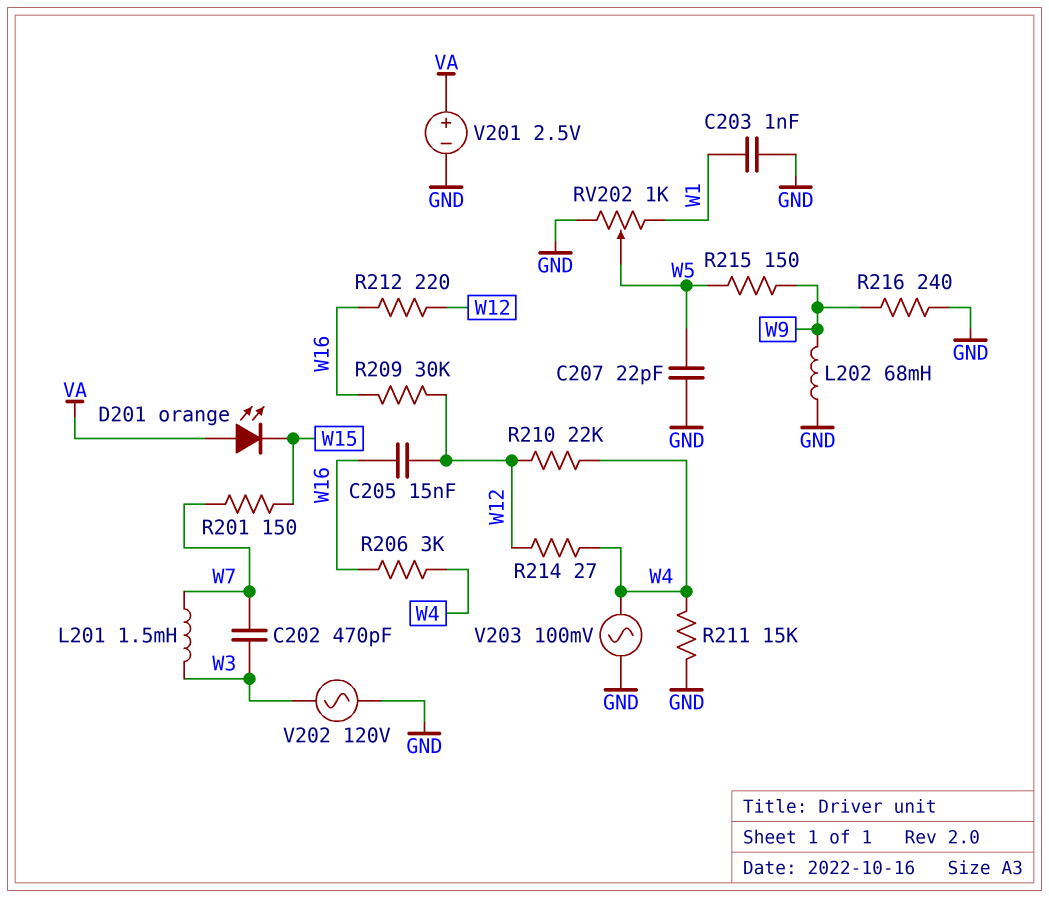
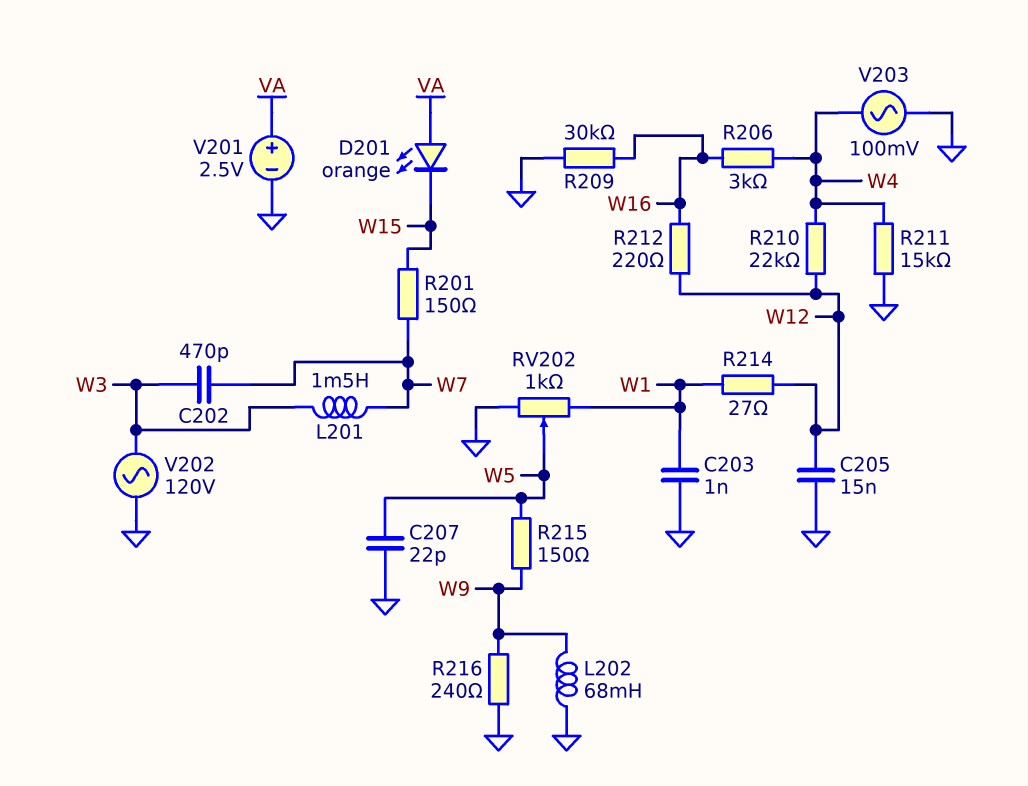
C205: 15nF (W12, W16) -> 15nF (GND, W12)
R209: 30k (W12, W16) -> 30k (GND, W16)
R214: 27 (W4, W12) -> 27 (W1, W12)

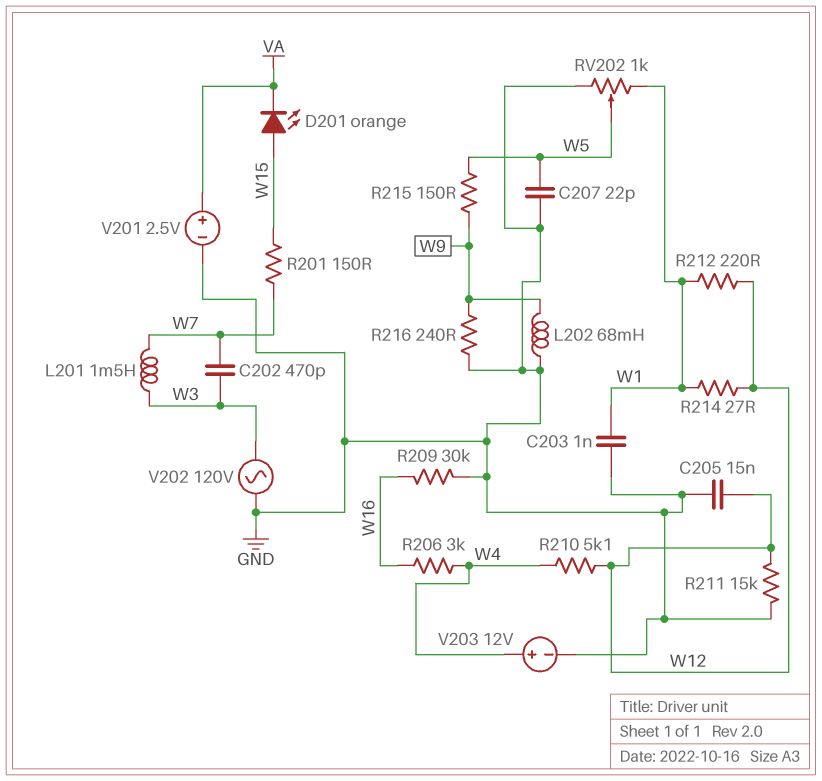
D201: LED orange (A VA, K W15) -> LED orange (A W15, K VA)
R210: 22k (W4, W12) -> 5.1k (W4, W12)
R211: 15k (GND, W4) -> 15k (GND, W12)
R212: 220 (W12, W16) -> 220 (W1, W12)
V203: AC 100mV (GND, W4) -> 12V (plus W4, minus GND)

